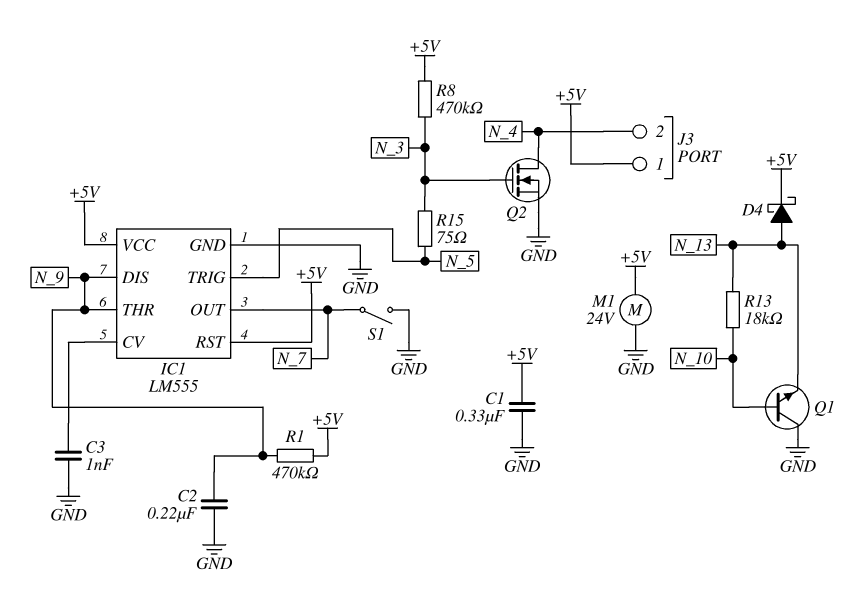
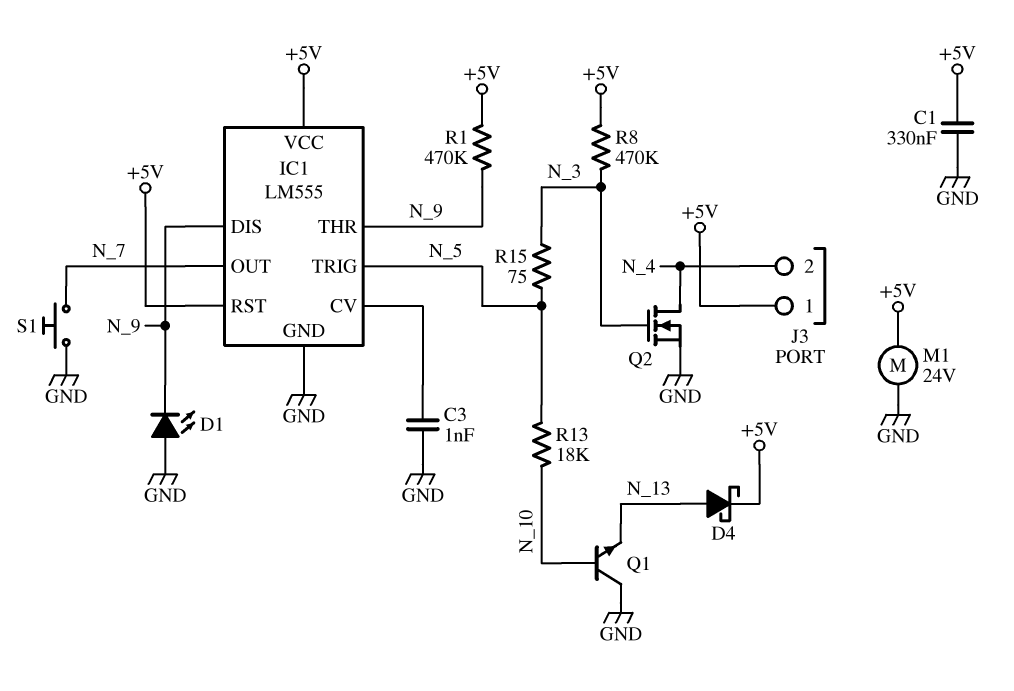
C2: 220nF (GND, N_9) -> none
D1: none -> LED (A GND, K N_9)
R13: 18k (N_10, N_13) -> 18k (N_5, N_10)
S1: switch (GND, N_7) -> button (GND, N_7)

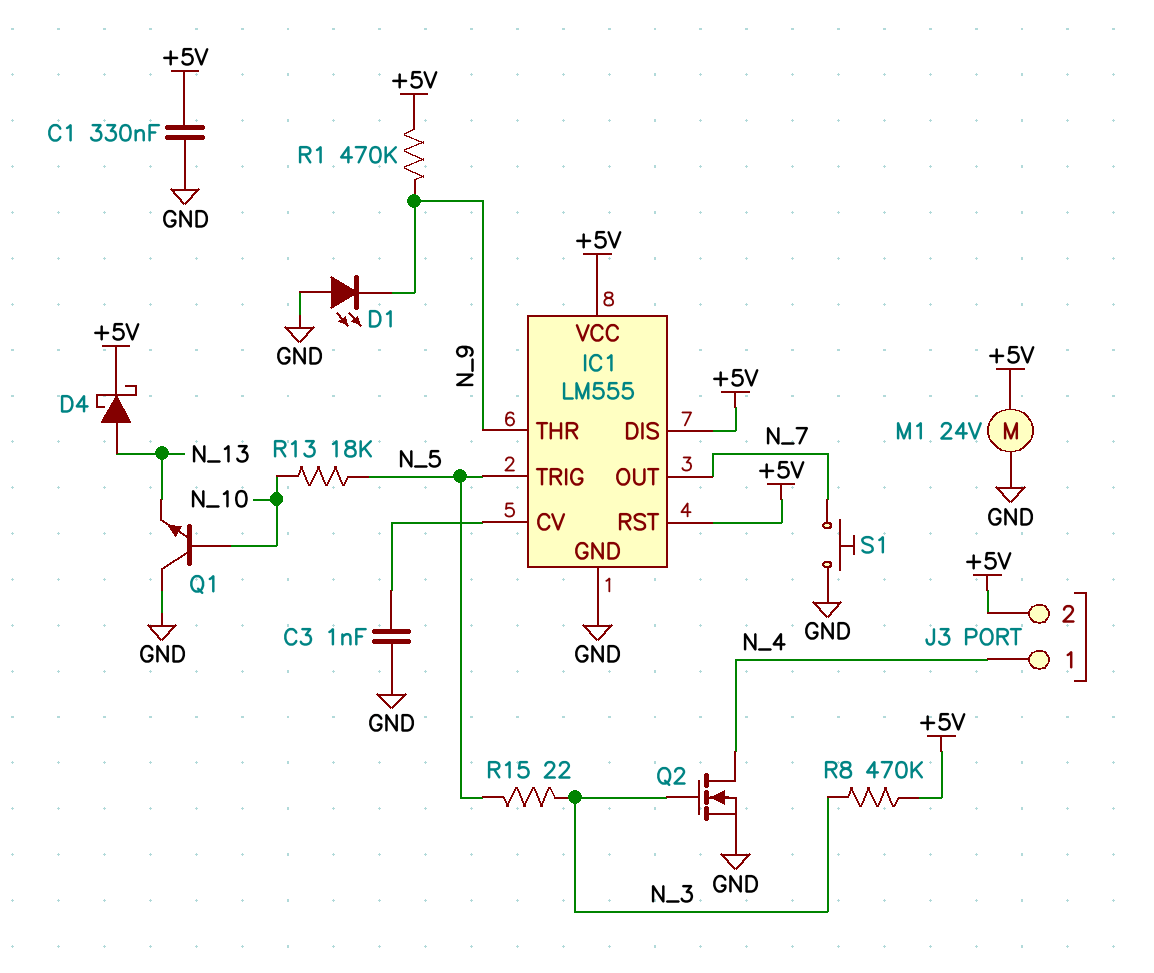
IC1 pin DIS: N_9 -> +5V
J3 pin 1: +5V -> N_4
J3 pin 2: N_4 -> +5V
R15: 75 (N_3, N_5) -> 22 (N_3, N_5)

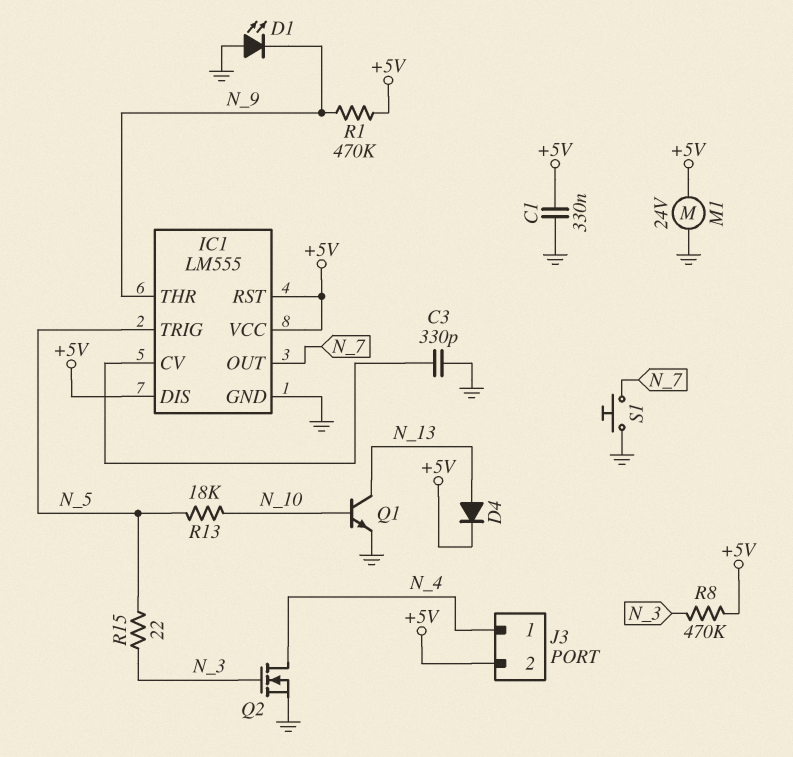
C3: 1nF (GND, IC1/CV) -> 330pF (GND, IC1/CV)
D4: schottky (A N_13, K +5V) -> diode (A N_13, K +5V)
Q1: NPN (B N_10, C GND, E N_13) -> NPN (B N_10, C N_13, E GND)

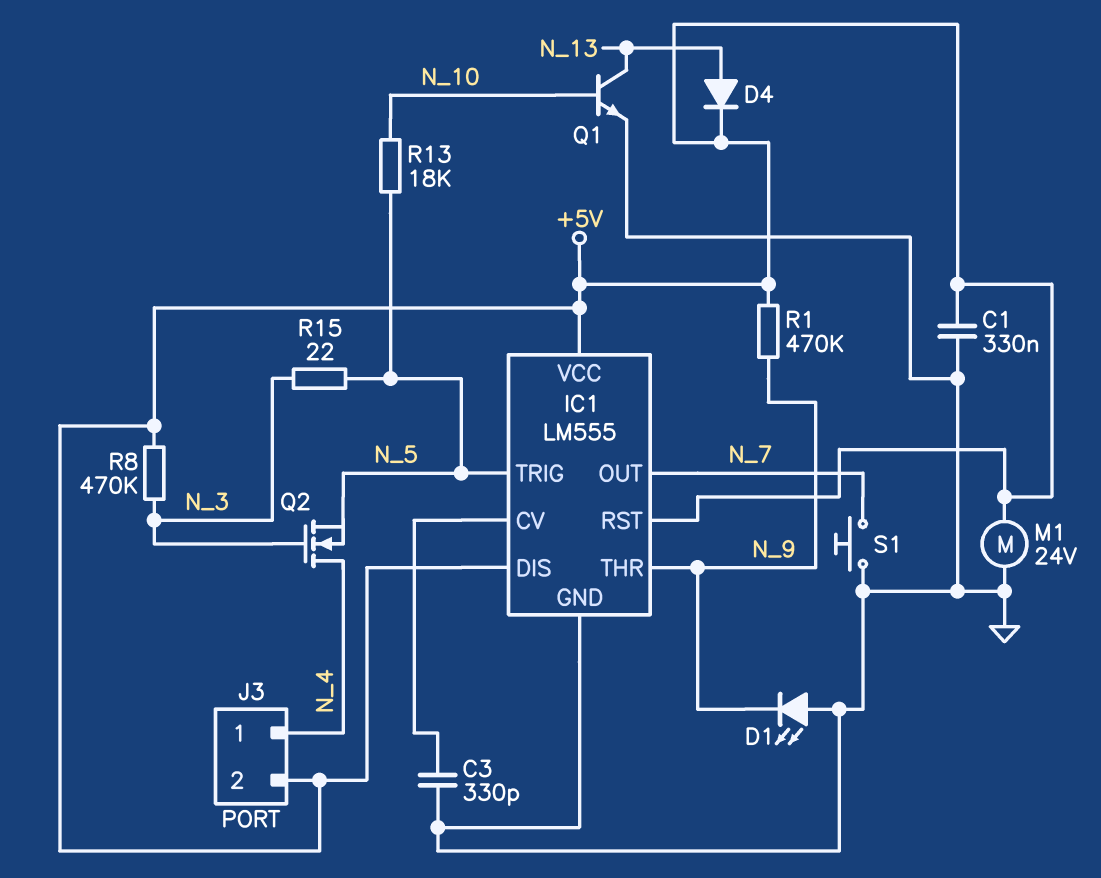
Q2: NMOS (G N_3, D N_4, S GND) -> NMOS (G N_3, D N_4, S N_5)

